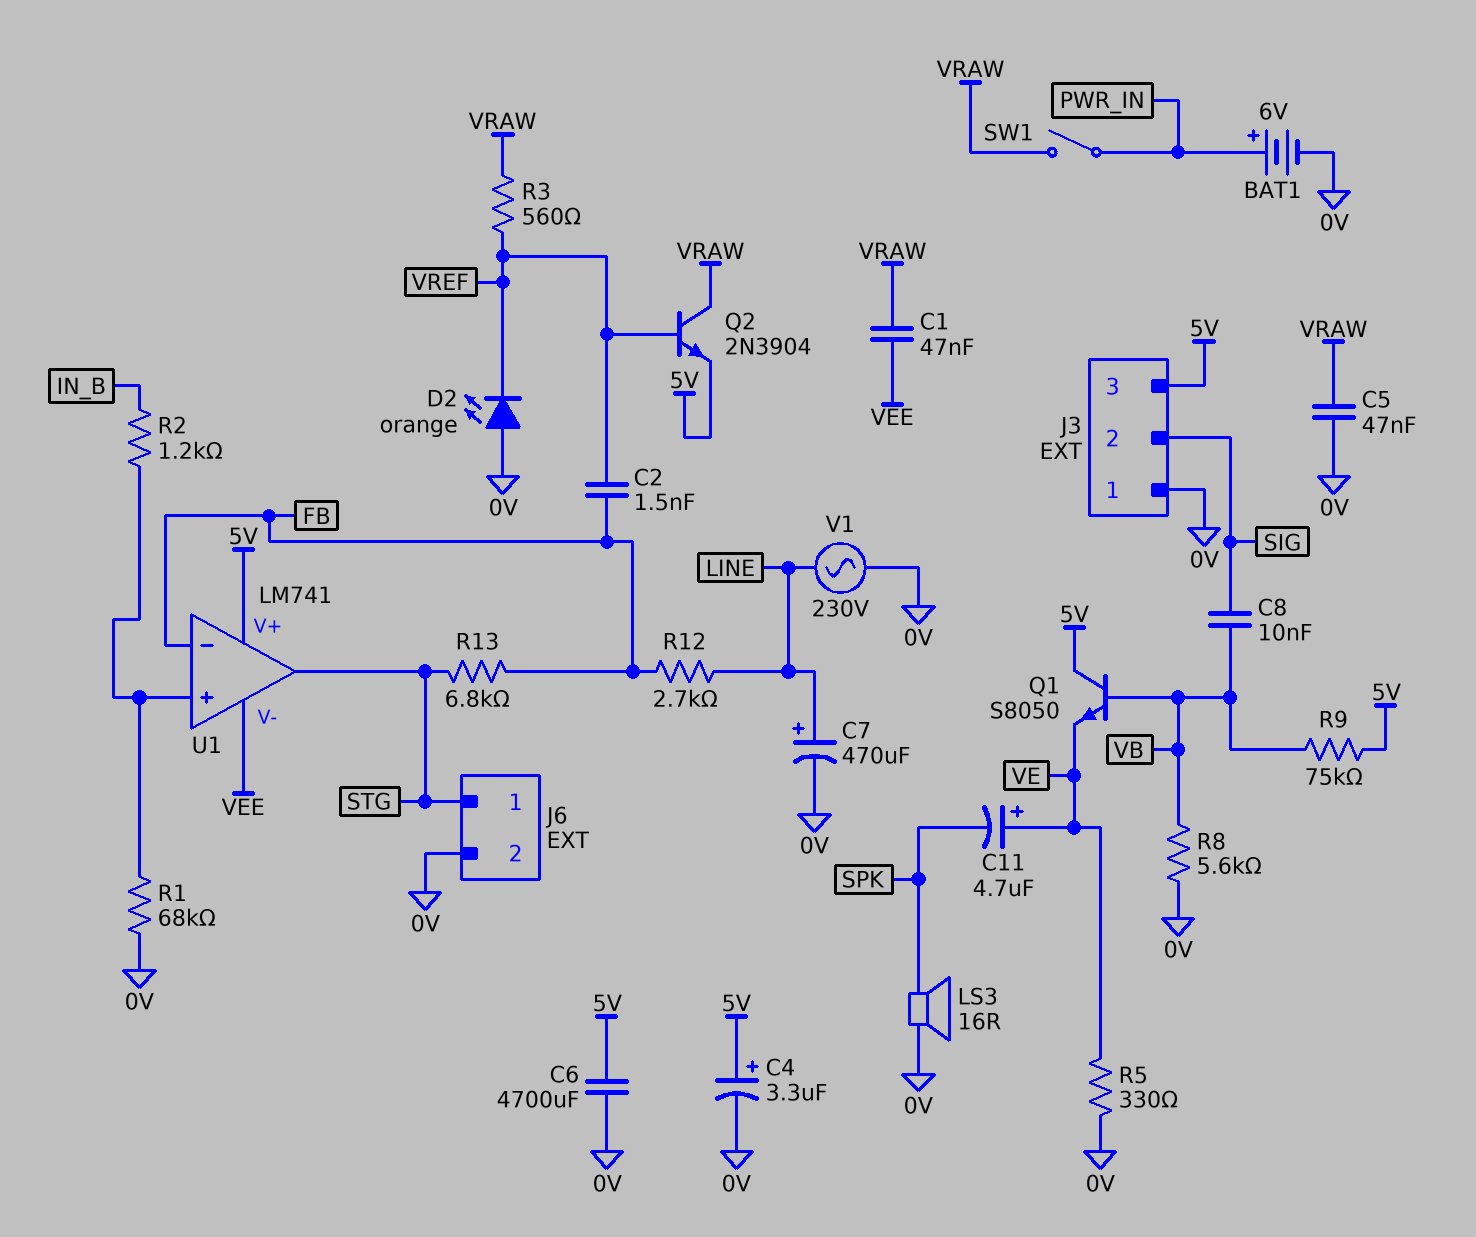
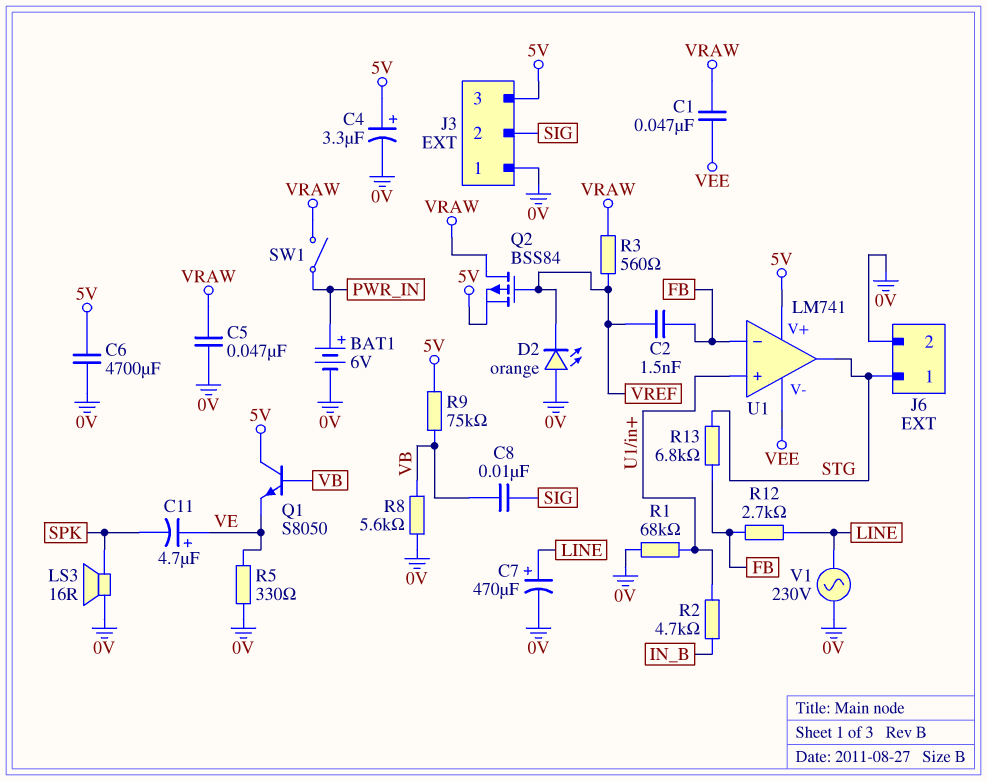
Q2: NPN 2N3904 (B VREF, C VRAW, E 5V) -> PMOS BSS84 (G VREF, D VRAW, S 5V)
R2: 1.2k (IN_B, U1/in+) -> 4.7k (IN_B, U1/in+)

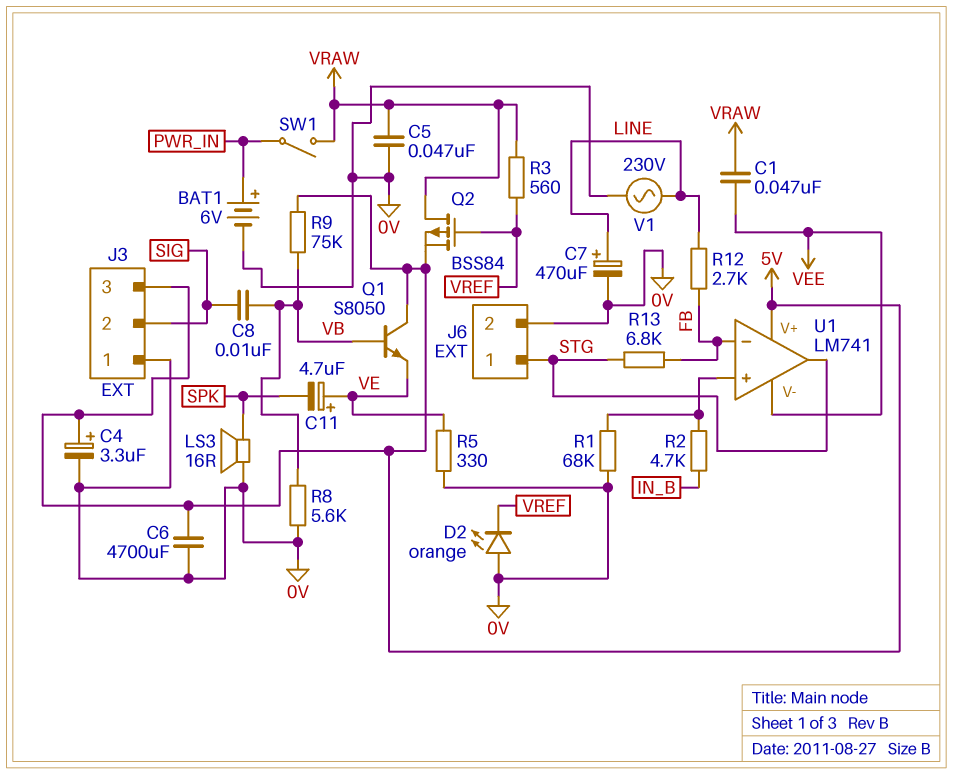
C2: 1.5nF (FB, VREF) -> none

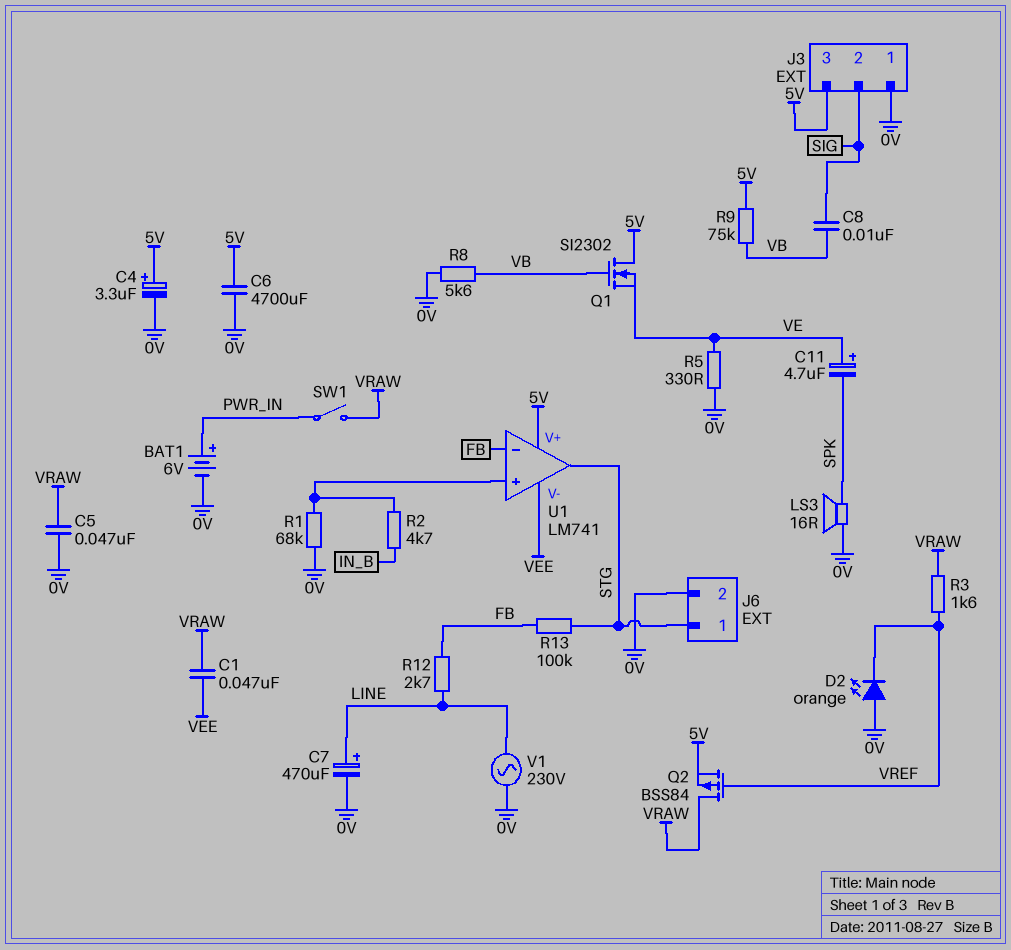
Q1: NPN S8050 (B VB, C 5V, E VE) -> NMOS SI2302 (G VB, D 5V, S VE)
R3: 560 (VRAW, VREF) -> 1.6k (VRAW, VREF)
R13: 6.8k (FB, STG) -> 100k (FB, STG)

